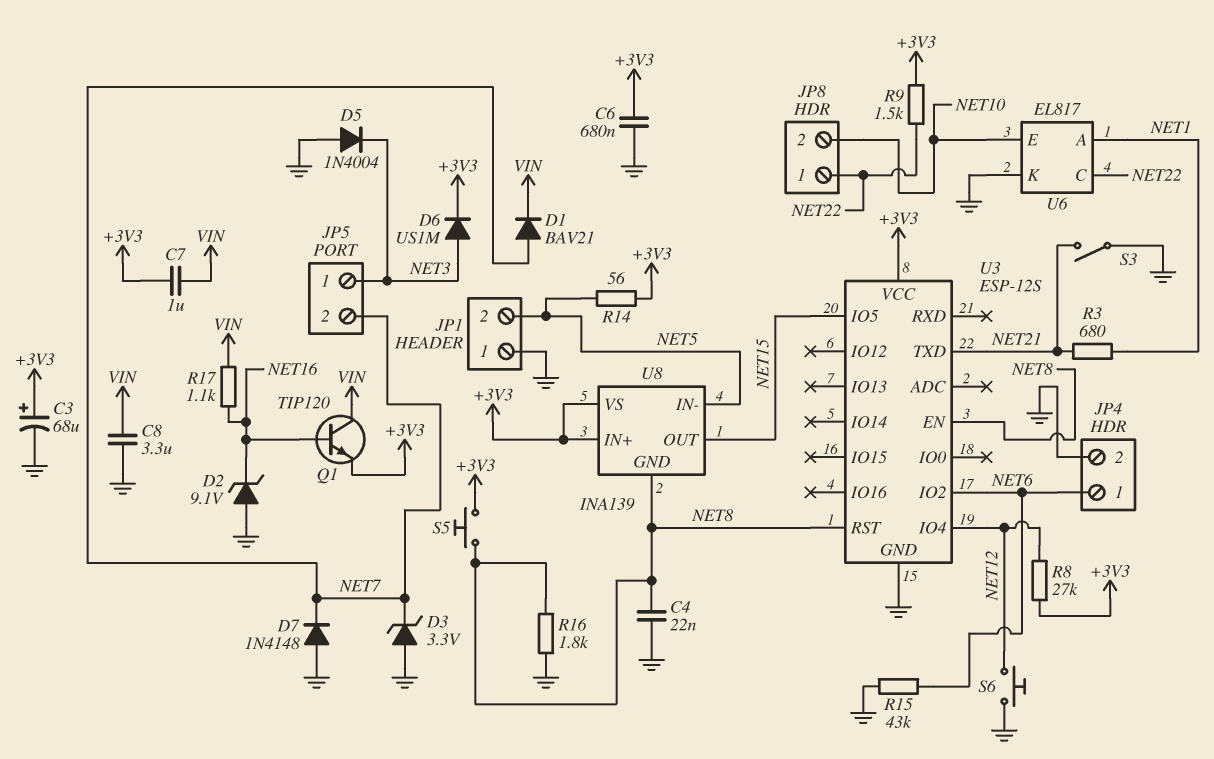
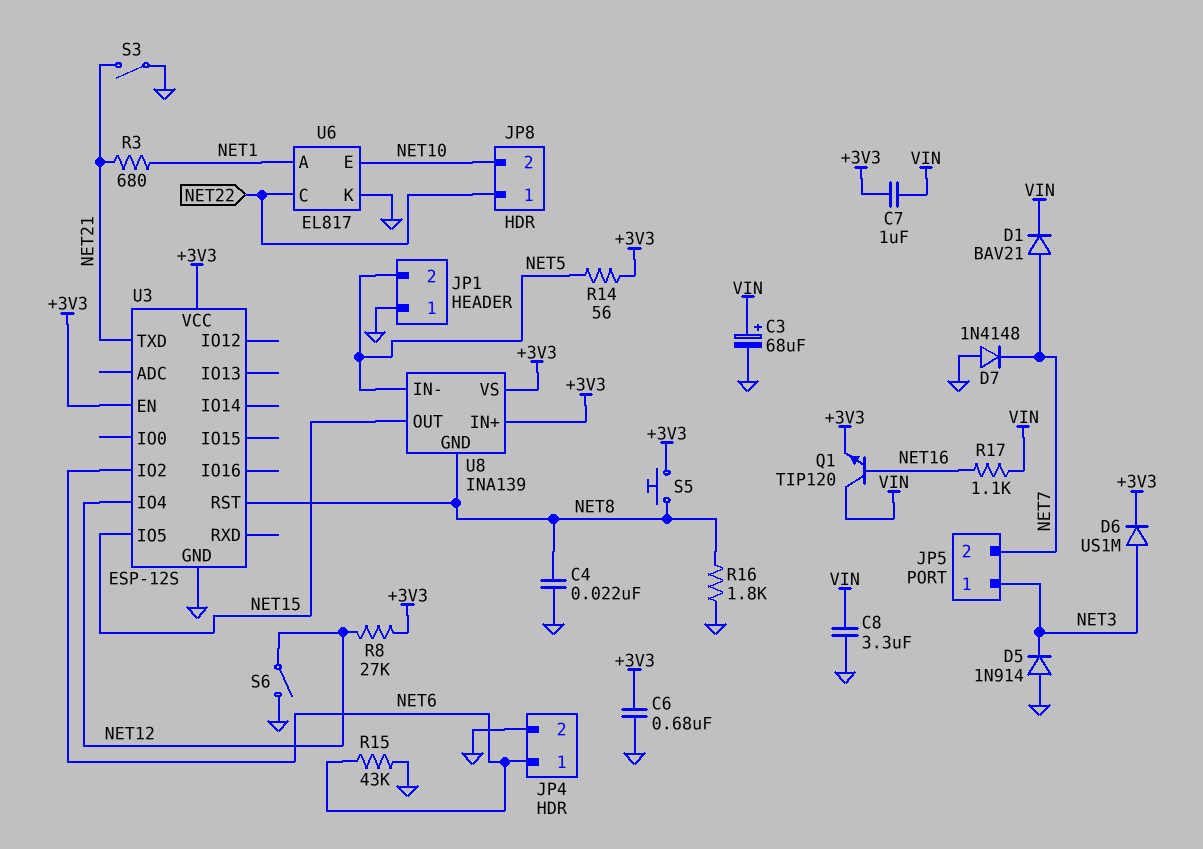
C3: 68uF (plus +3V3, minus GND) -> 68uF (plus VIN, minus GND)
D2: zener 9.1V (A GND, K NET16) -> none
D3: zener 3.3V (A GND, K NET7) -> none
D5: diode 1N4004 (A GND, K NET3) -> diode 1N914 (A GND, K NET3)
R9: 1.5k (+3V3, NET22) -> none
S6: button (GND, NET12) -> switch (GND, NET12)
U3 pin EN: NET8 -> +3V3

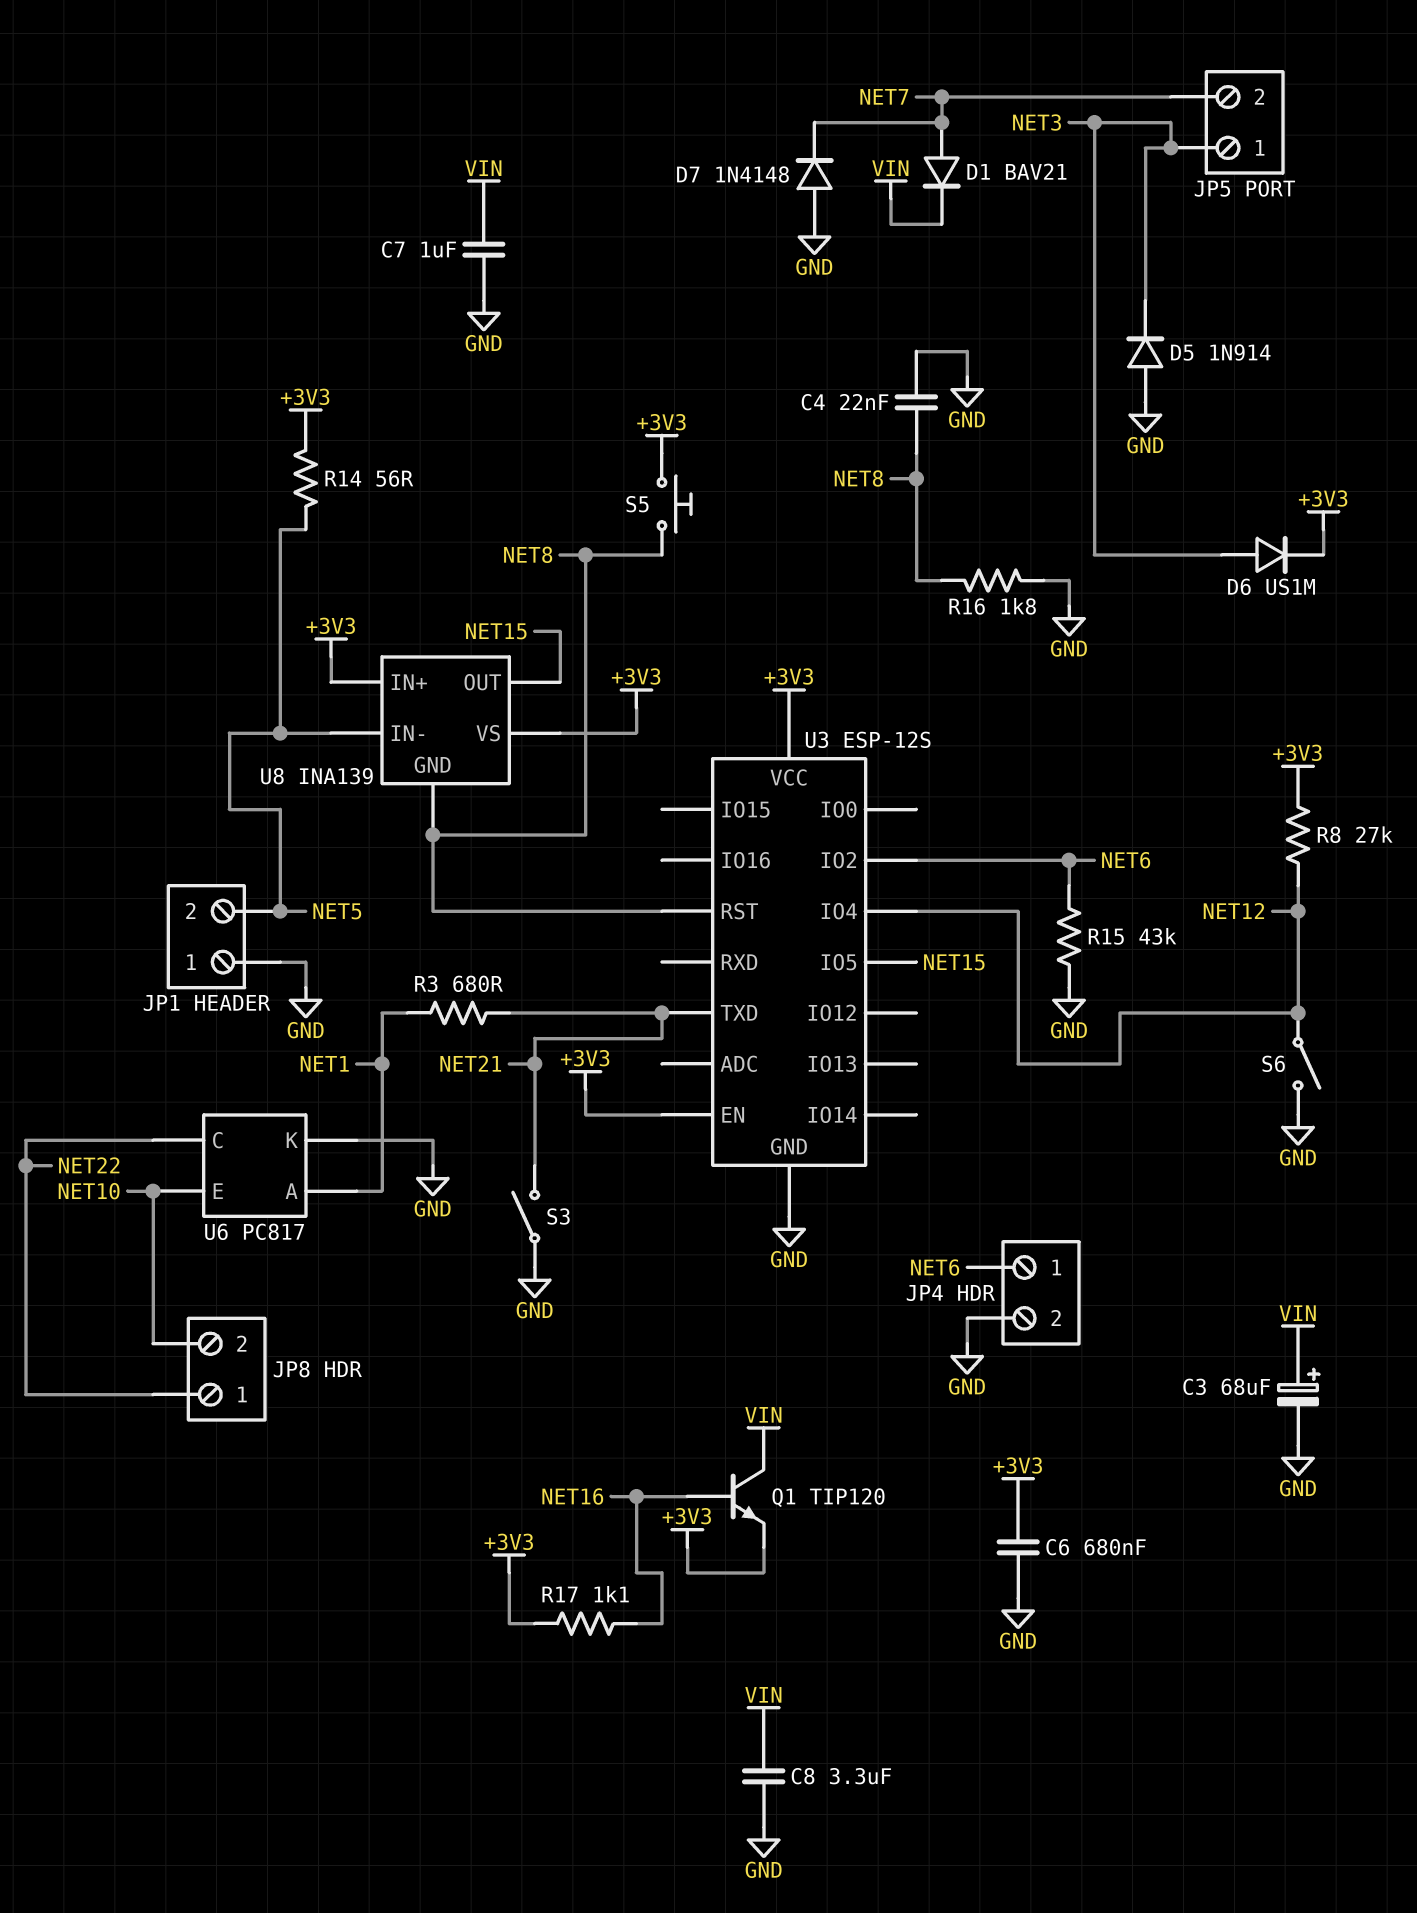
C7: 1uF (+3V3, VIN) -> 1uF (GND, VIN)
R17: 1.1k (NET16, VIN) -> 1.1k (+3V3, NET16)
U6: EL817 -> PC817

